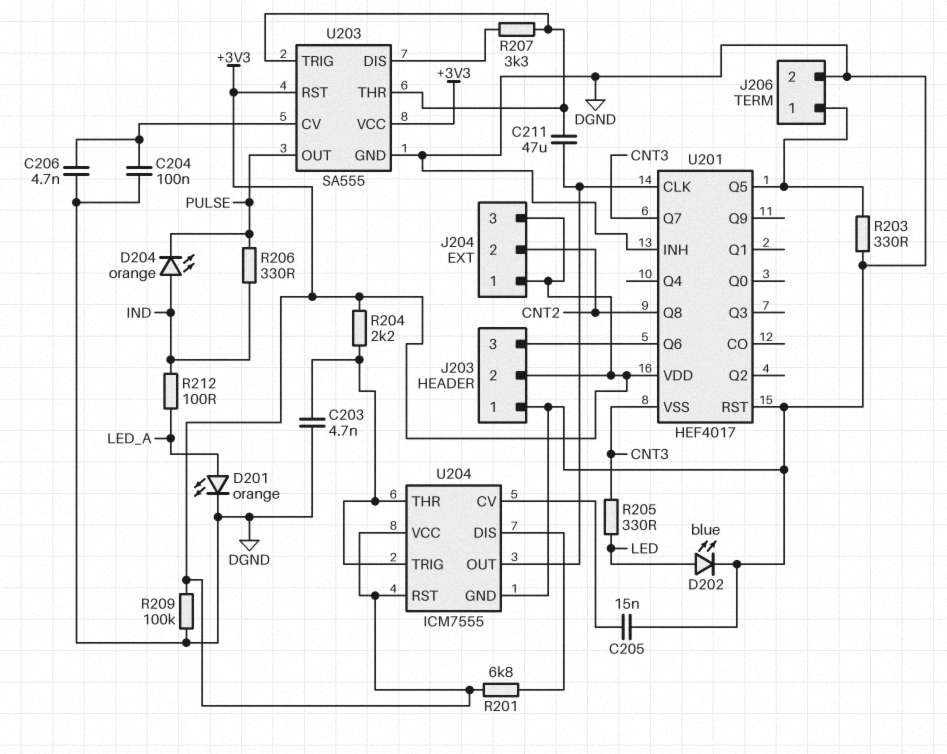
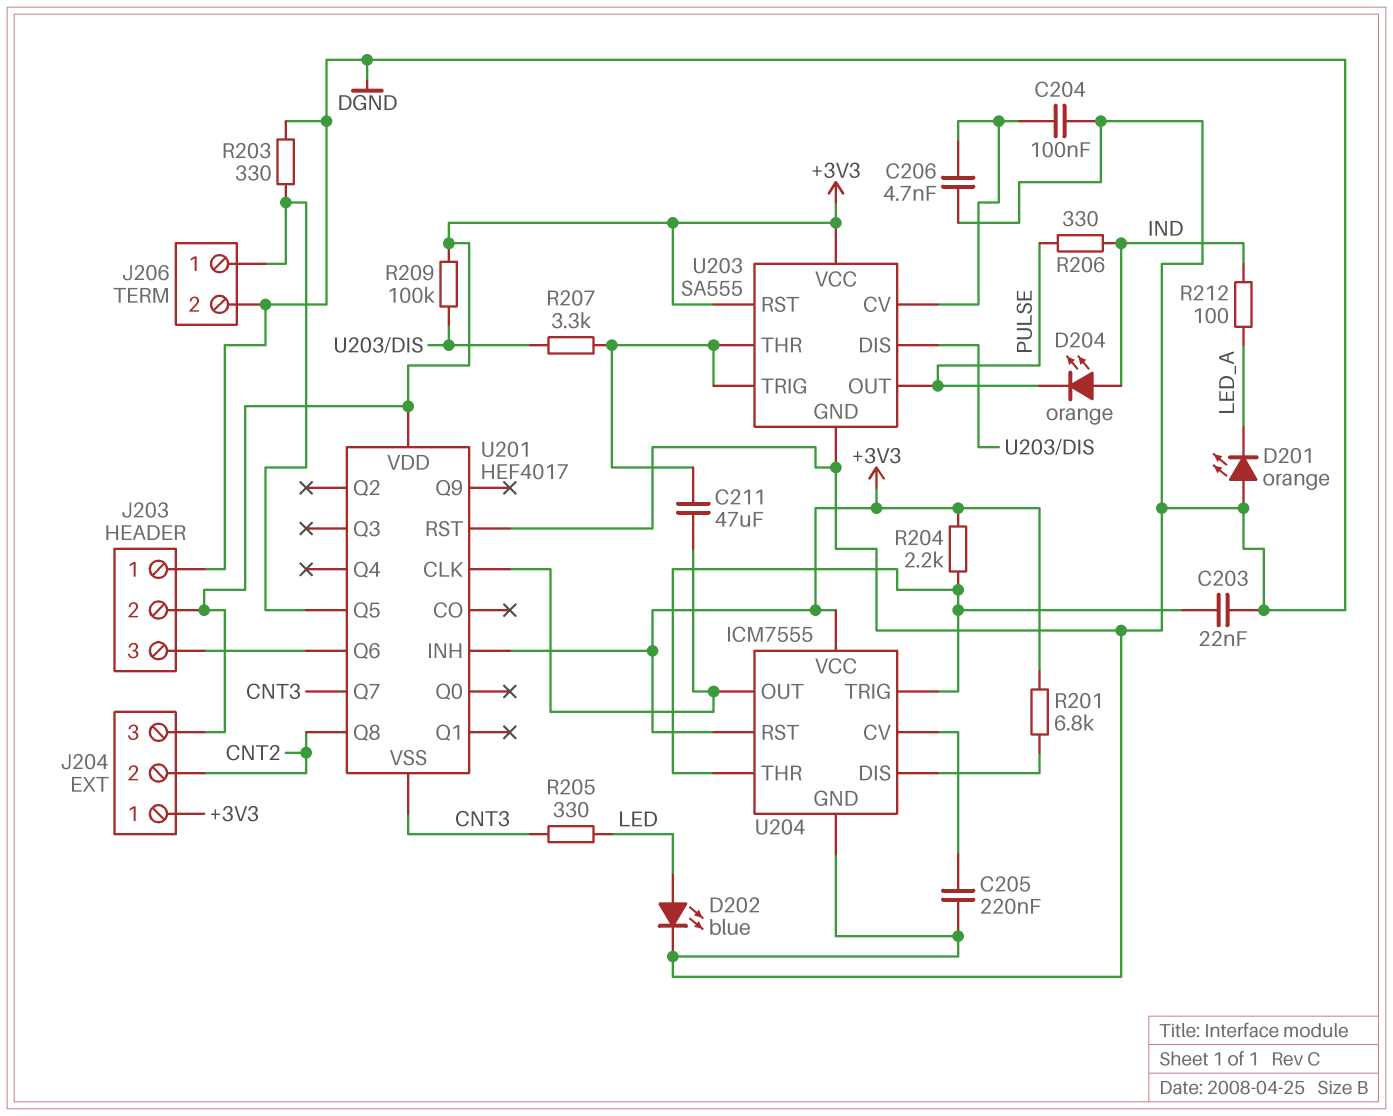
C203: 4.7nF (DGND, U204/THR) -> 22nF (DGND, U204/THR)
C205: 15nF (DGND, U204/CV) -> 220nF (DGND, U204/CV)
D201: LED orange (A LED_A, K DGND) -> LED orange (A DGND, K LED_A)
R209: 100k (+3V3, DGND) -> 100k (+3V3, U203/DIS)
U201 pin INH: DGND -> +3V3

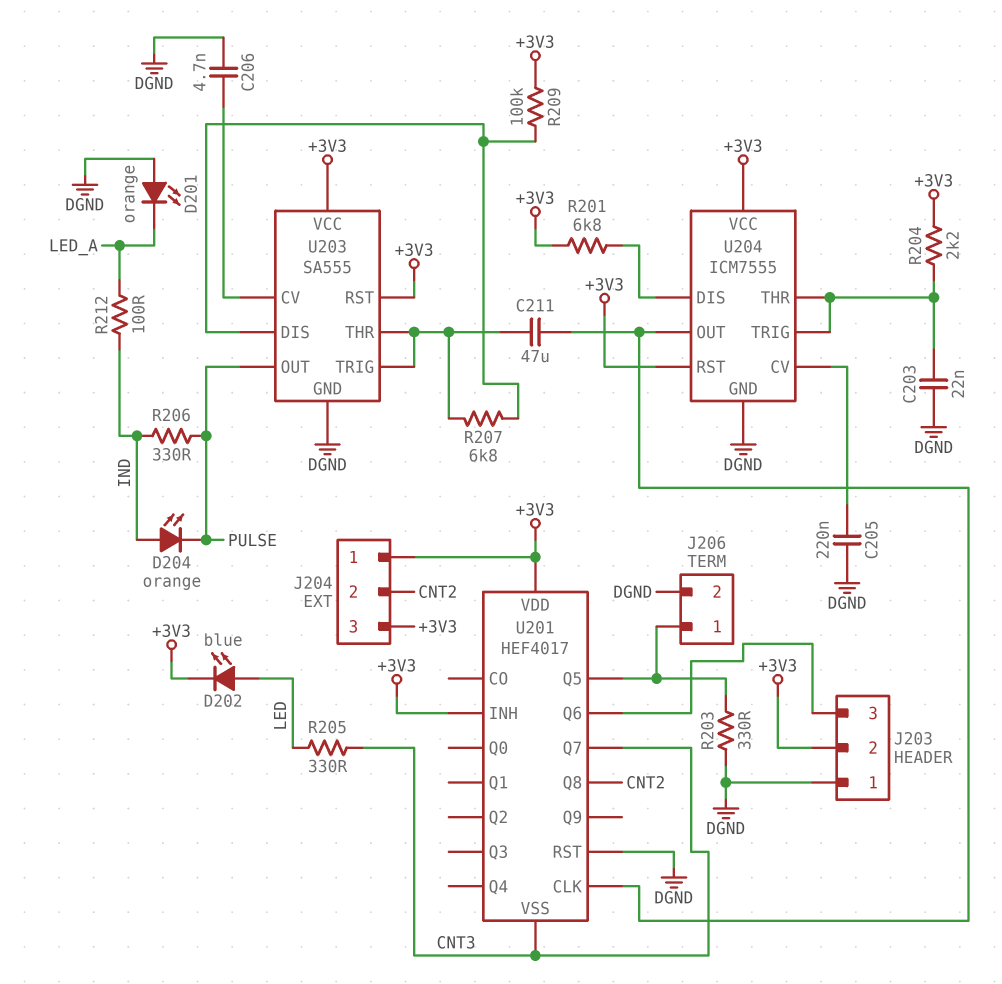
C204: 100nF (DGND, U203/CV) -> none
D202: LED blue (A LED, K DGND) -> LED blue (A LED, K +3V3)
R207: 3.3k (U203/DIS, U203/THR) -> 6.8k (U203/DIS, U203/THR)

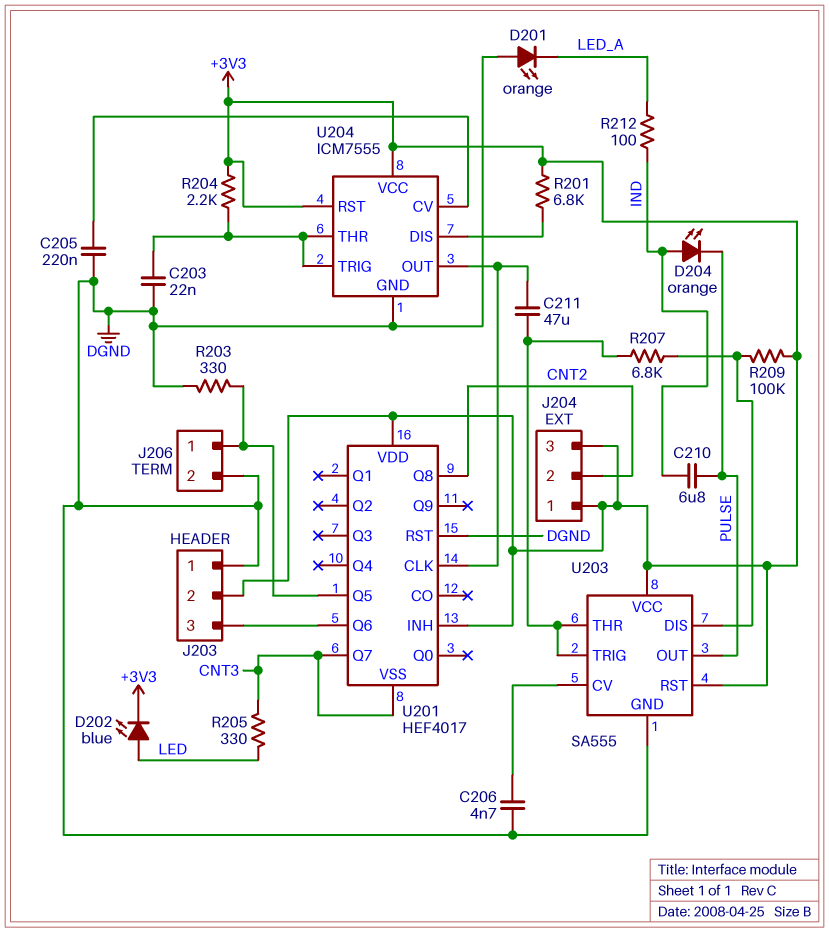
C210: none -> 6.8uF (IND, PULSE)
R206: 330 (IND, PULSE) -> none

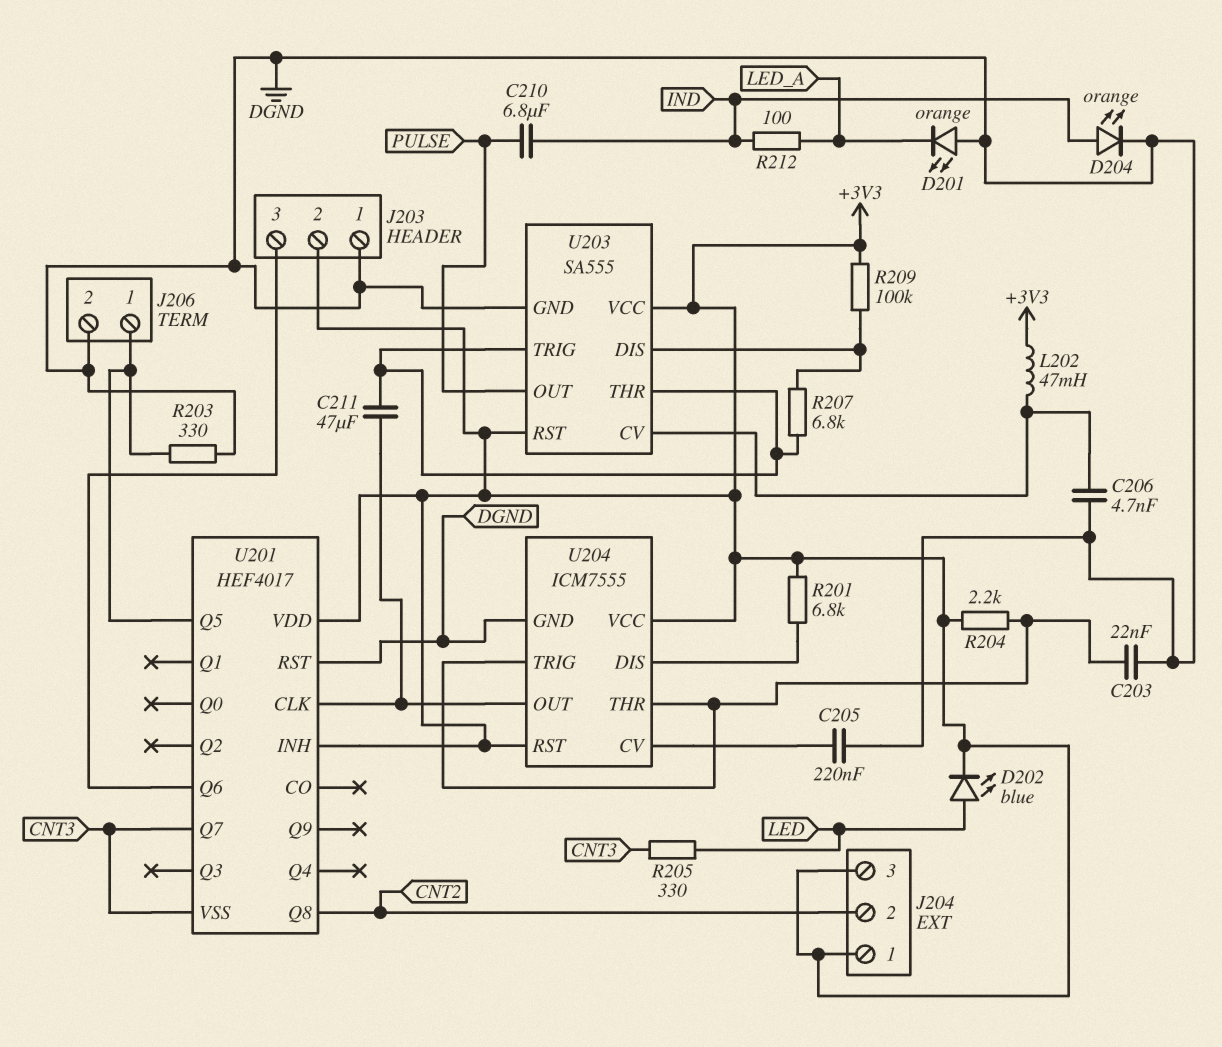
D204: LED orange (A IND, K PULSE) -> LED orange (A IND, K DGND)
L202: none -> 47mH (+3V3, U203/CV)

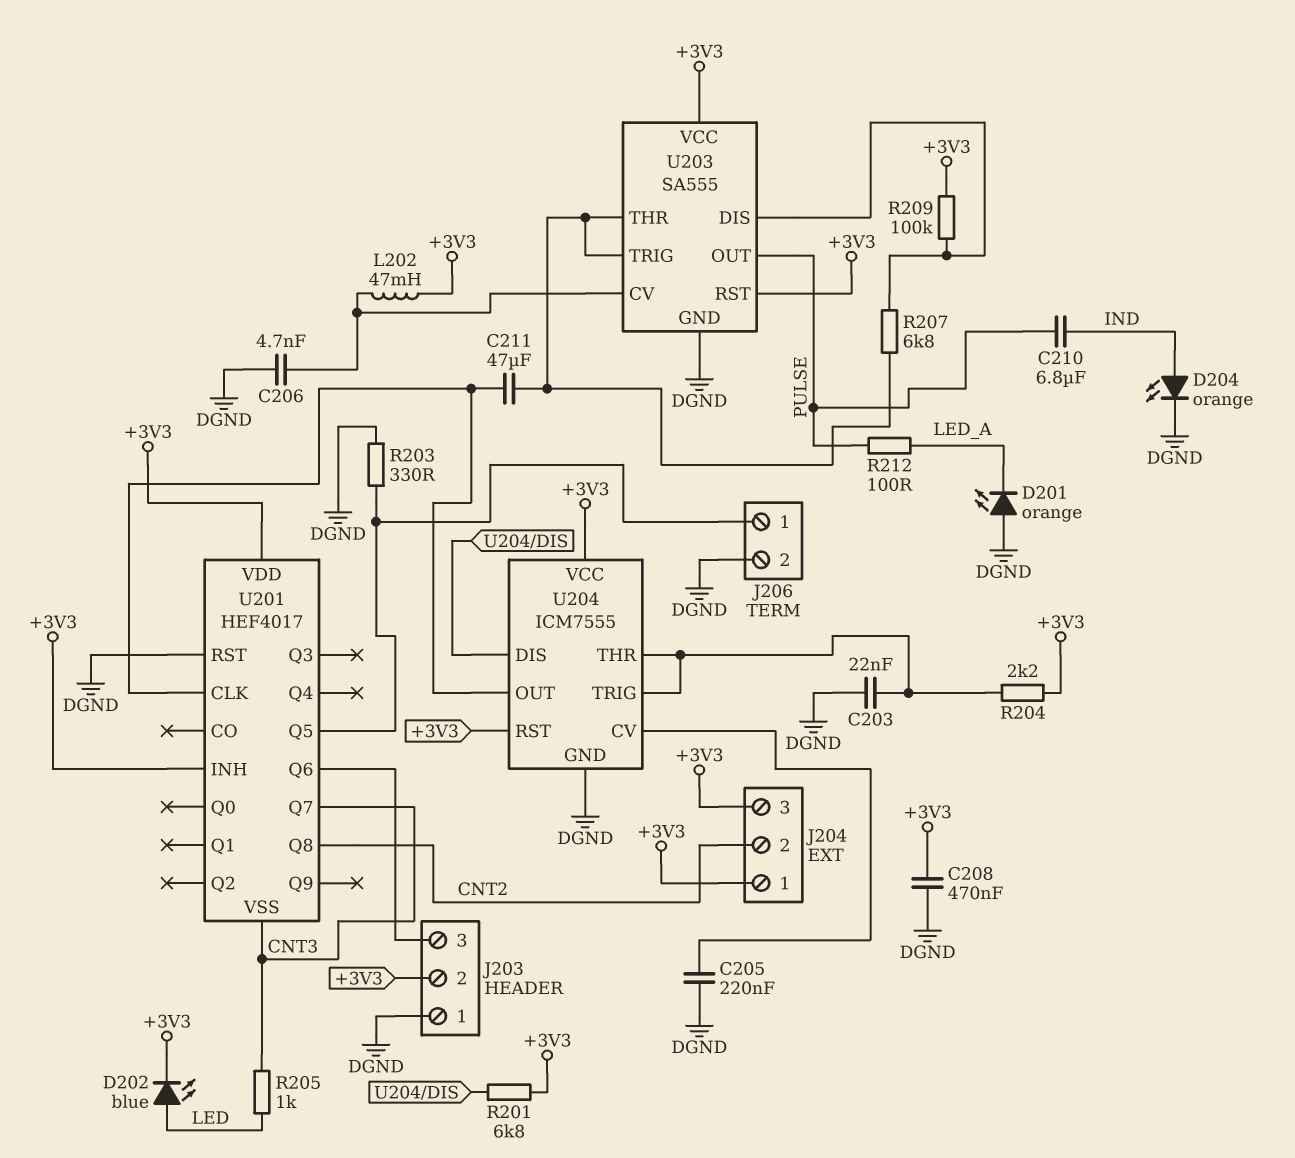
C208: none -> 470nF (+3V3, DGND)
R205: 330 (CNT3, LED) -> 1k (CNT3, LED)
R212: 100 (IND, LED_A) -> 100 (LED_A, PULSE)

